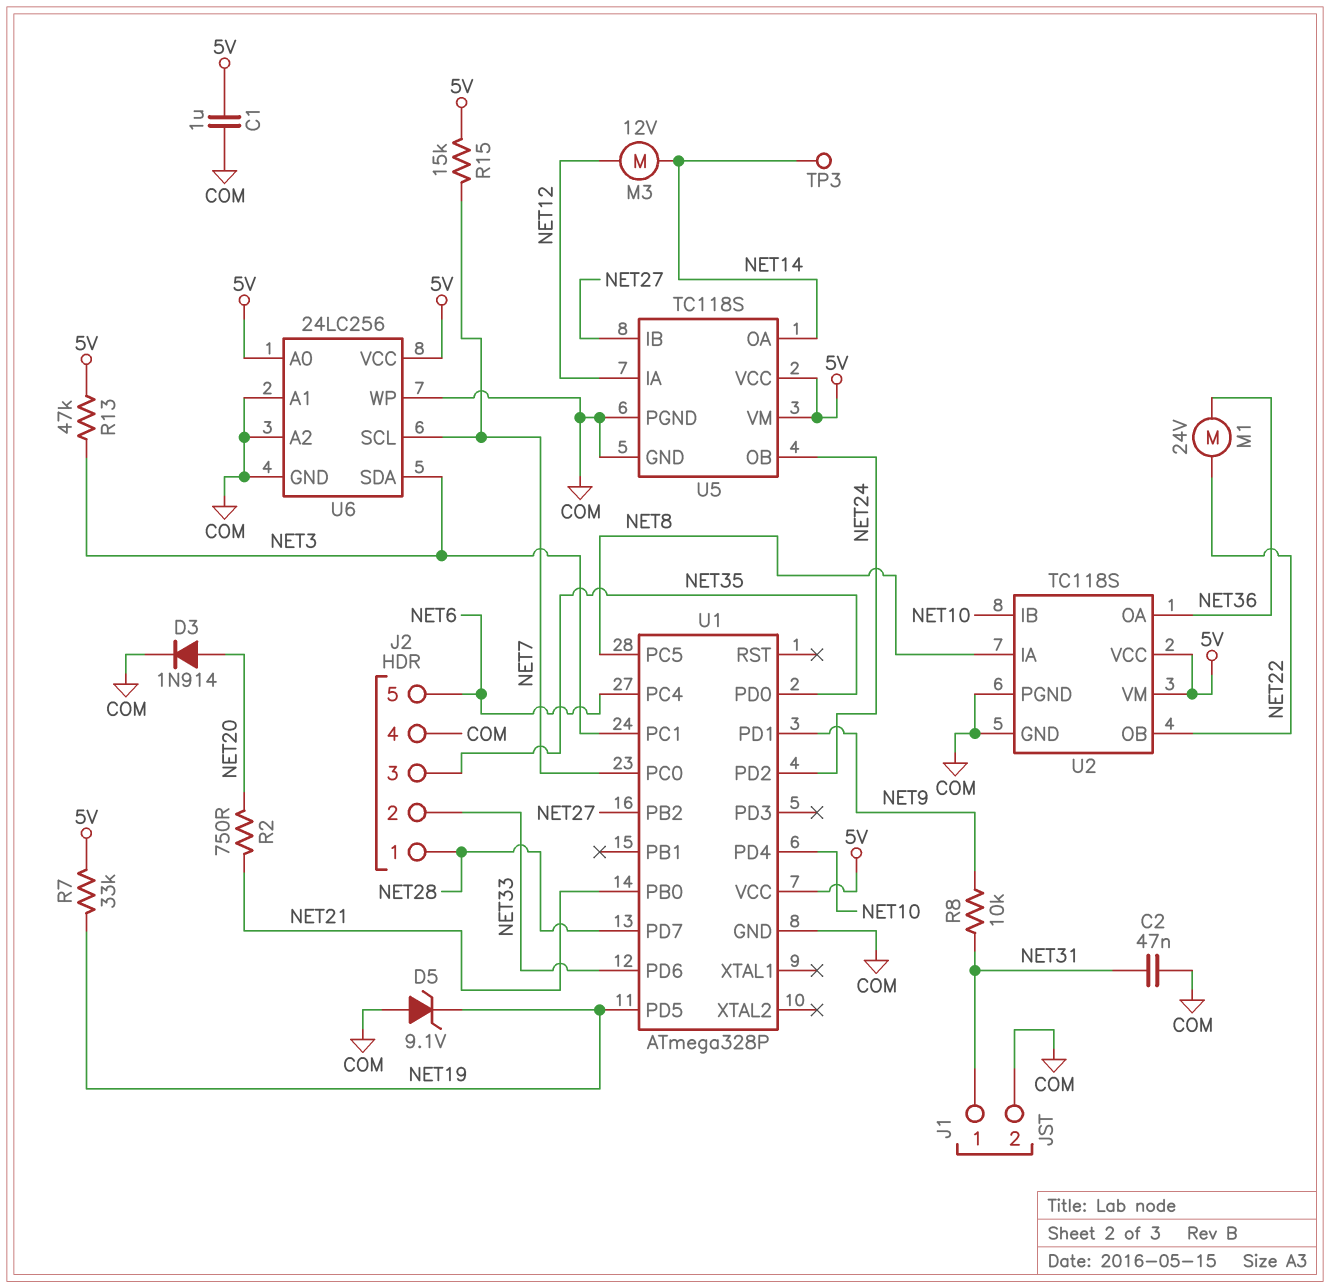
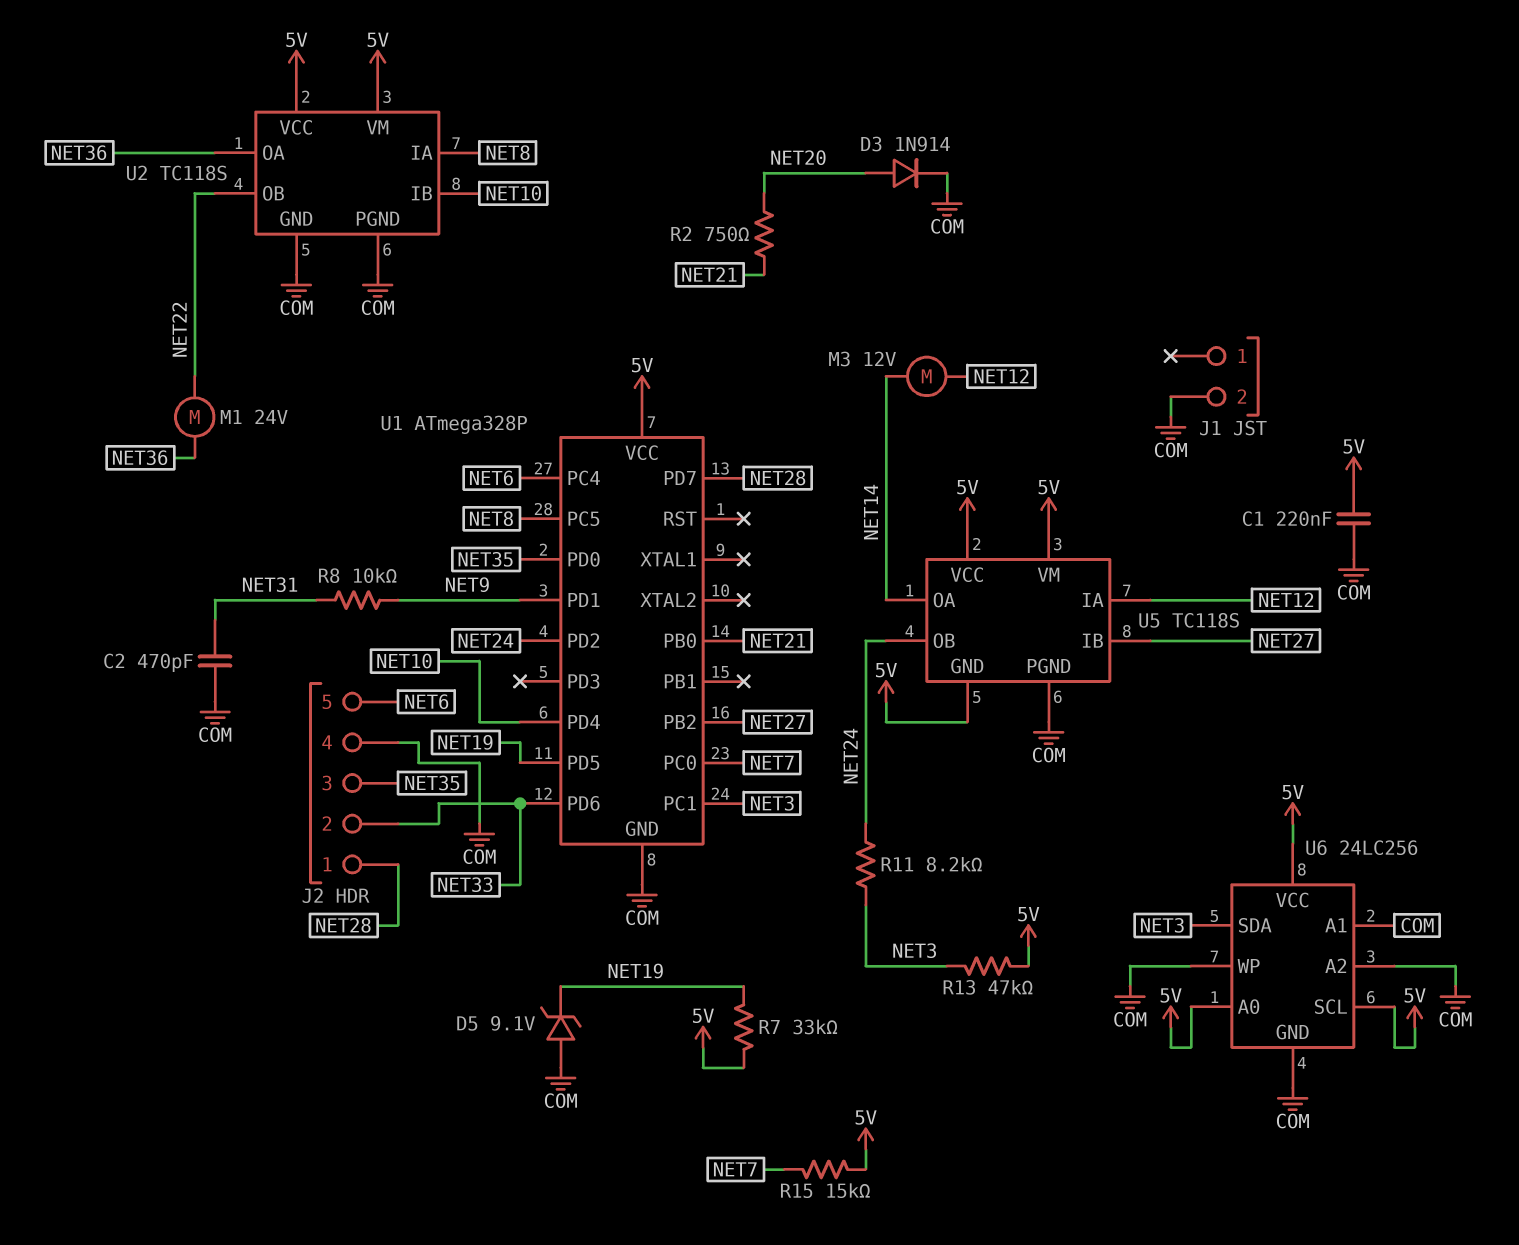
C1: 1uF (5V, COM) -> 220nF (5V, COM)
C2: 47nF (COM, NET31) -> 470pF (COM, NET31)
J1 pin 1: NET31 -> none
R11: none -> 8.2k (NET3, NET24)
TP3: test point (NET14) -> none
U5 pin GND: COM -> 5V
U6 pin SCL: NET7 -> 5V

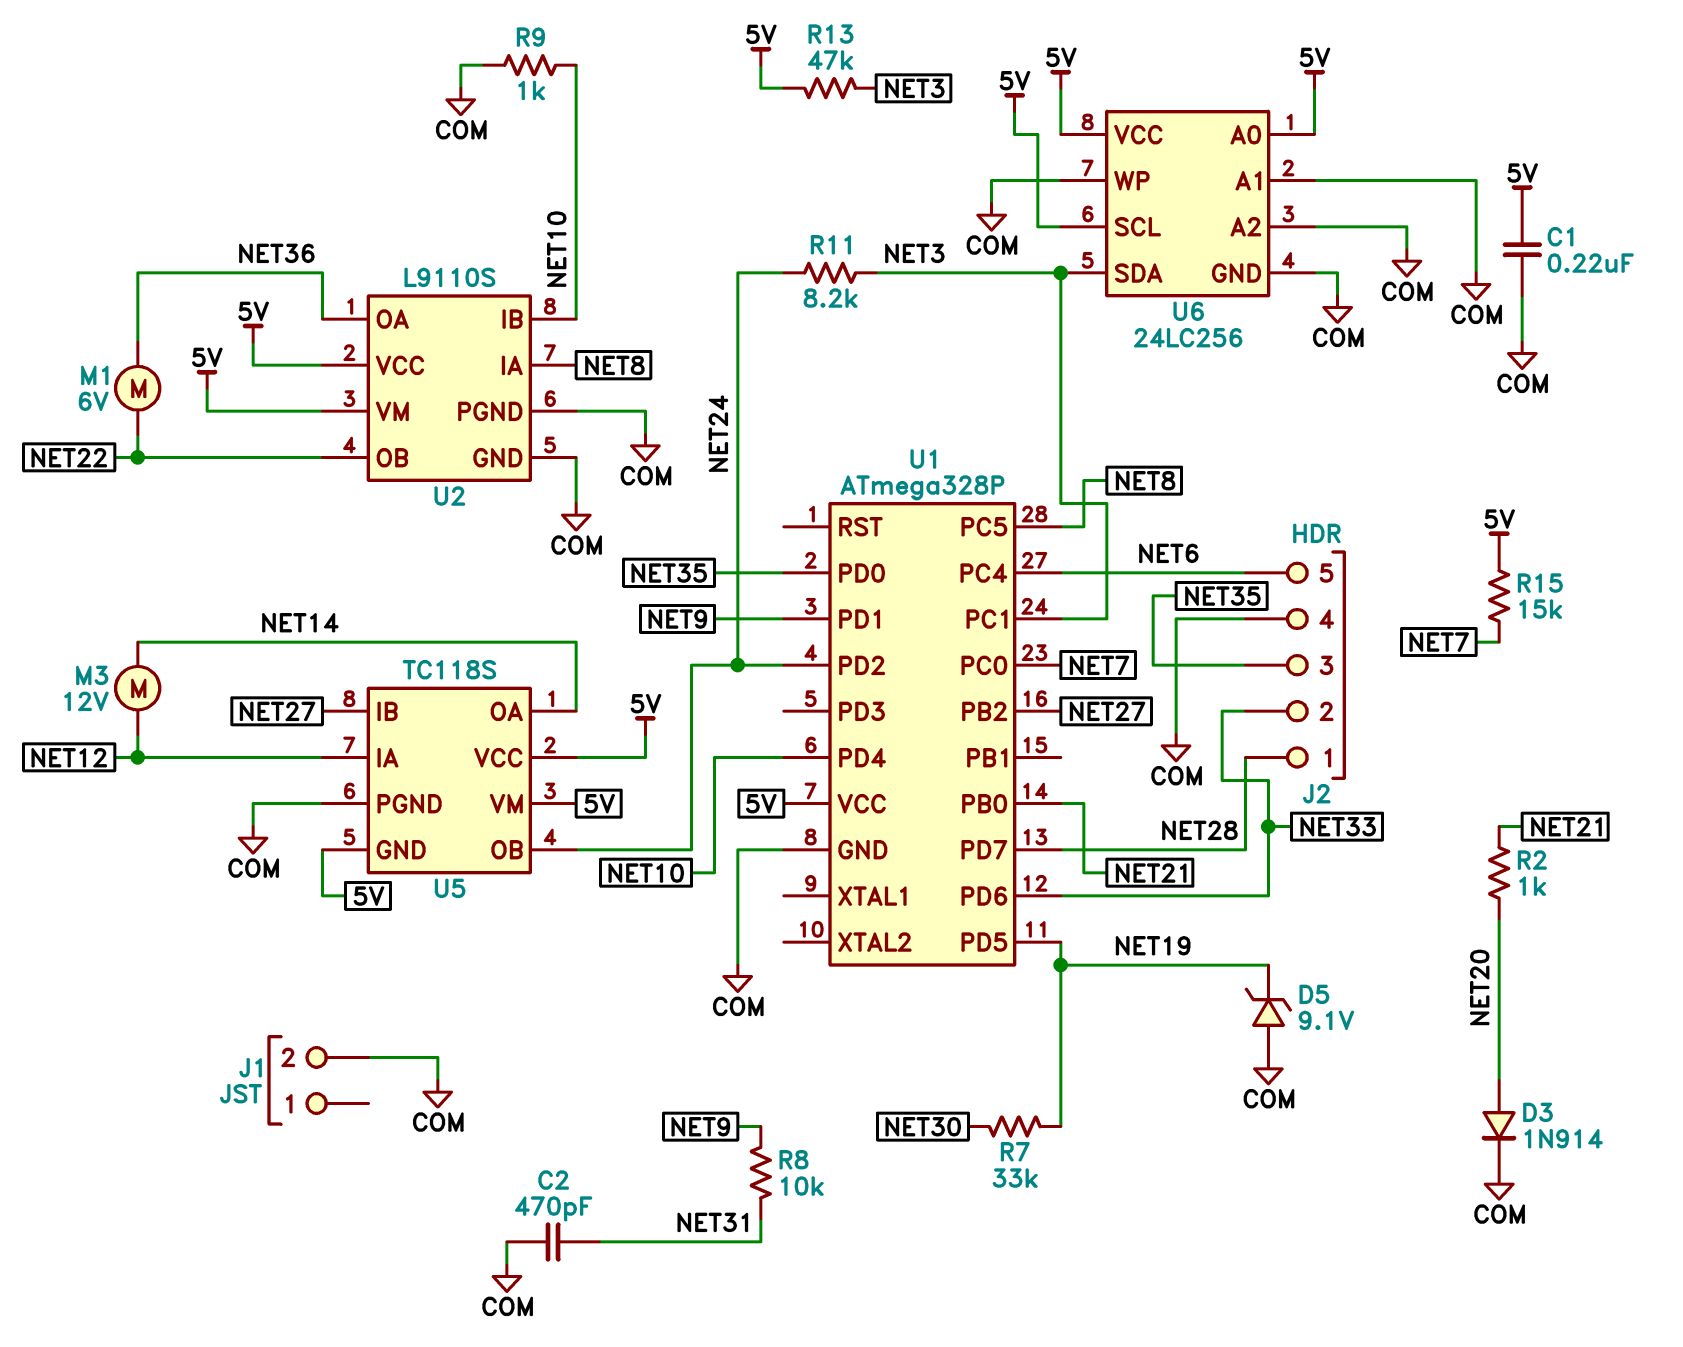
M1: motor 24V (NET22, NET36) -> motor 6V (NET22, NET36)
R2: 750 (NET20, NET21) -> 1k (NET20, NET21)
R7: 33k (5V, NET19) -> 33k (NET19, NET30)
R9: none -> 1k (COM, NET10)
U2: TC118S -> L9110S

